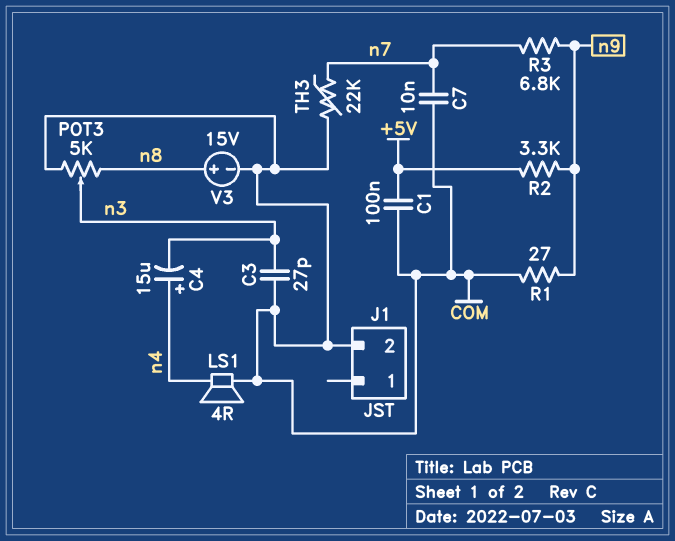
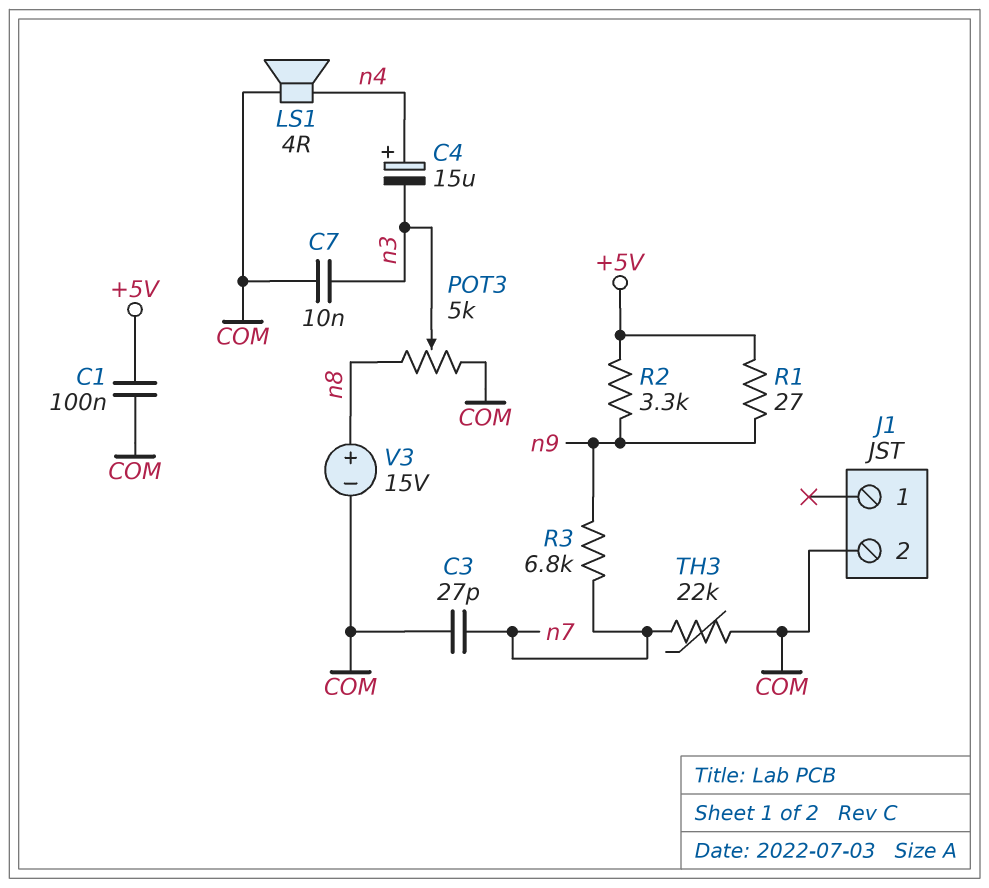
C3: 27pF (COM, n3) -> 27pF (COM, n7)
C7: 10nF (COM, n7) -> 10nF (COM, n3)
R1: 27 (COM, n9) -> 27 (+5V, n9)

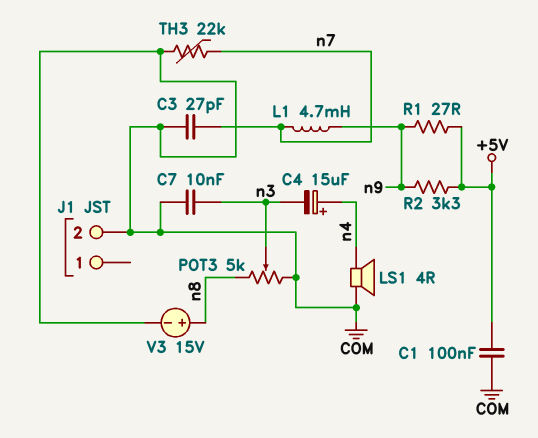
L1: none -> 4.7mH (n7, n9)
R3: 6.8k (n7, n9) -> none

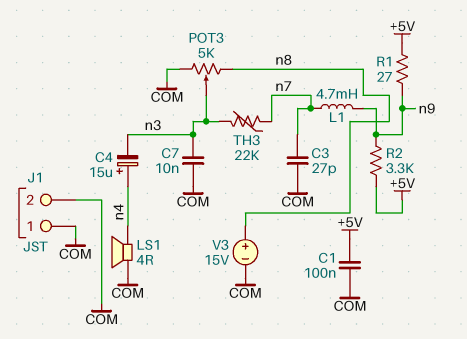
J1 pin 1: none -> COM
TH3: 22k (COM, n7) -> 22k (n3, n7)

